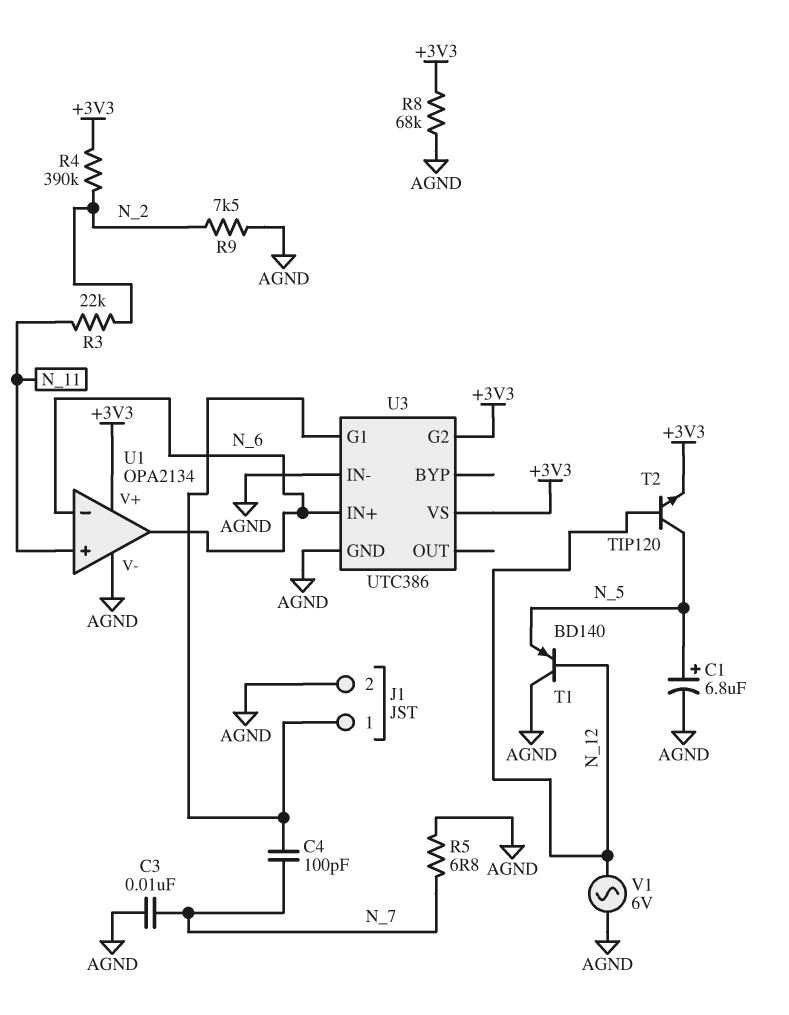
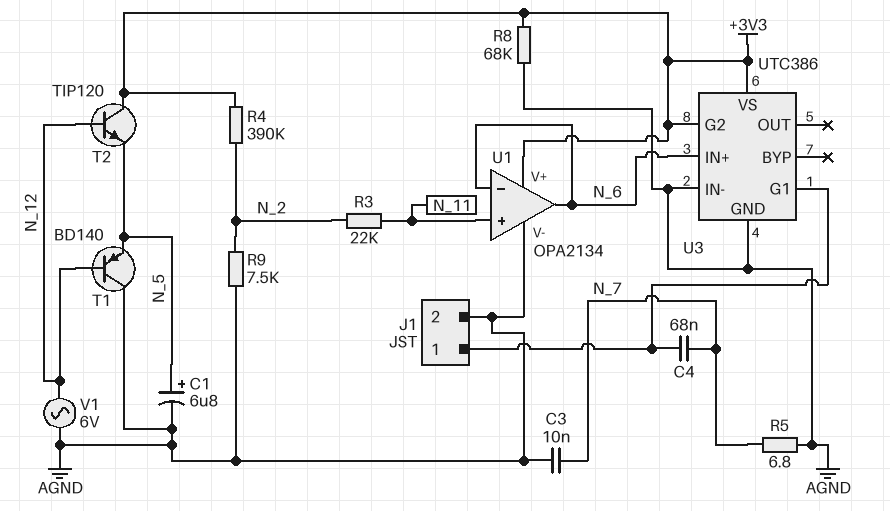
C4: 100pF (J1/1, N_7) -> 68nF (J1/1, N_7)
T2: NPN TIP120 (B N_12, C N_5, E +3V3) -> NPN TIP120 (B N_12, C +3V3, E N_5)

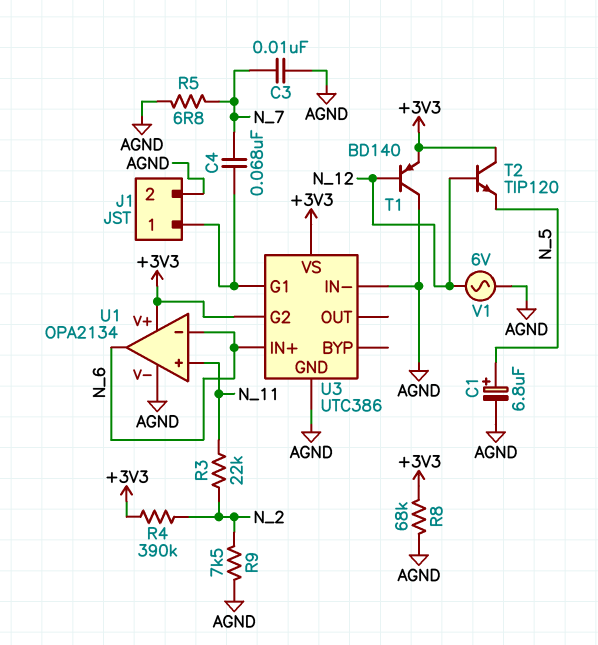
T1: PNP BD140 (B N_12, C AGND, E N_5) -> PNP BD140 (B N_12, C AGND, E +3V3)

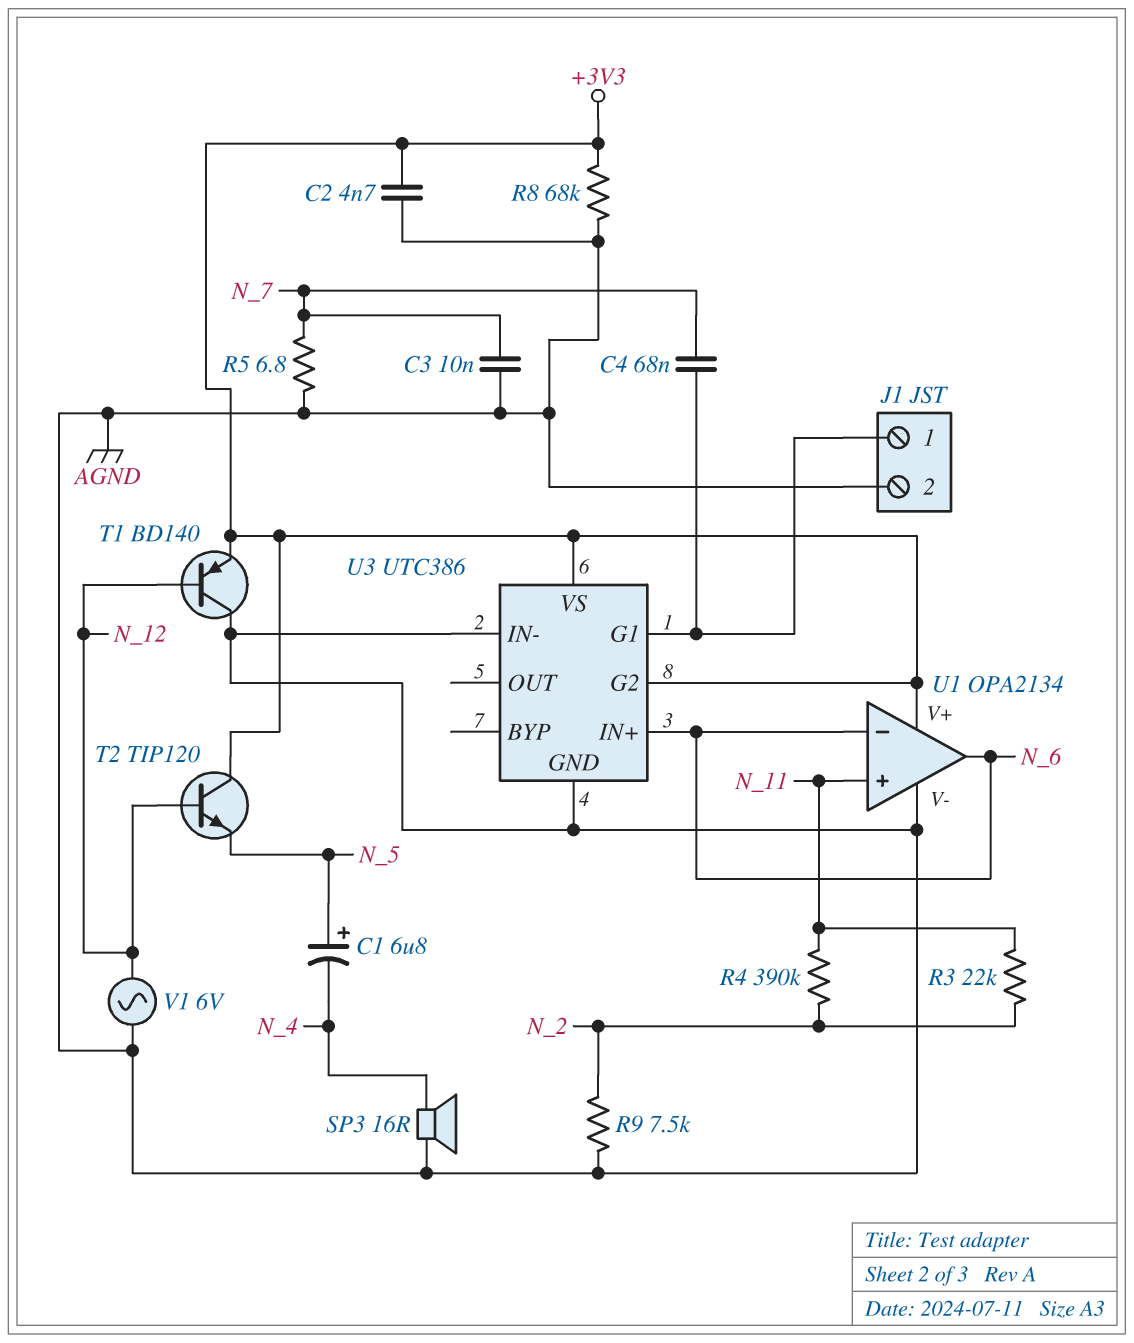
C1: 6.8uF (plus N_5, minus AGND) -> 6.8uF (plus N_5, minus N_4)
C2: none -> 4.7nF (+3V3, AGND)
R4: 390k (+3V3, N_2) -> 390k (N_2, N_11)
SP3: none -> speaker 16R (AGND, N_4)

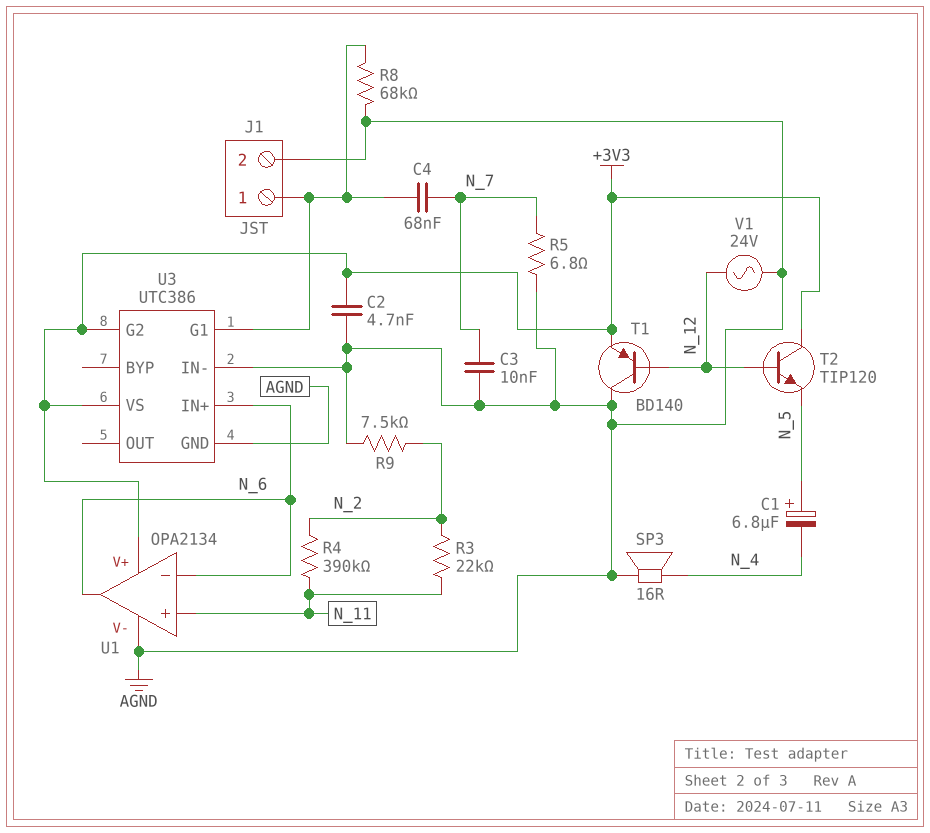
R8: 68k (+3V3, AGND) -> 68k (AGND, J1/1)
V1: AC 6V (AGND, N_12) -> AC 24V (AGND, N_12)

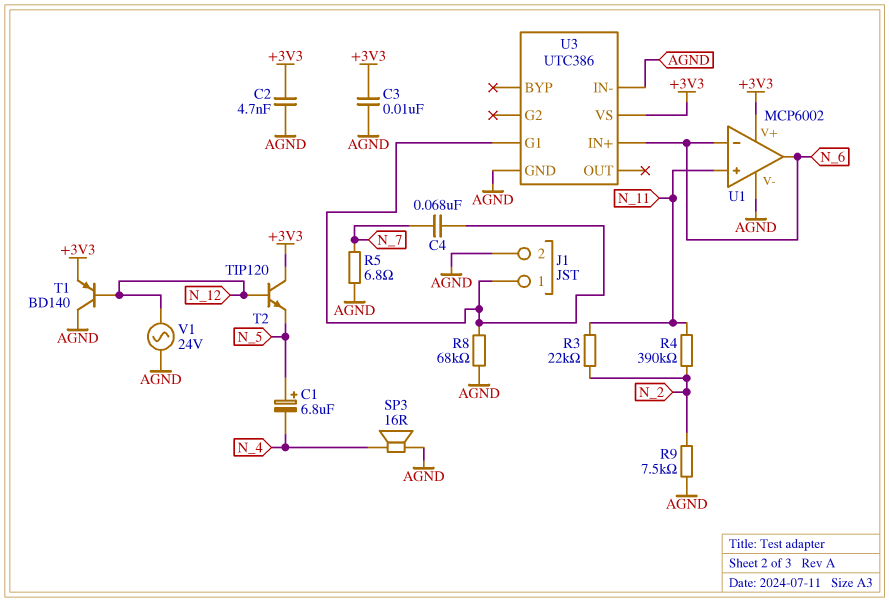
C3: 10nF (AGND, N_7) -> 10nF (+3V3, AGND)
U1: OPA2134 -> MCP6002
U3 pin G2: +3V3 -> none

